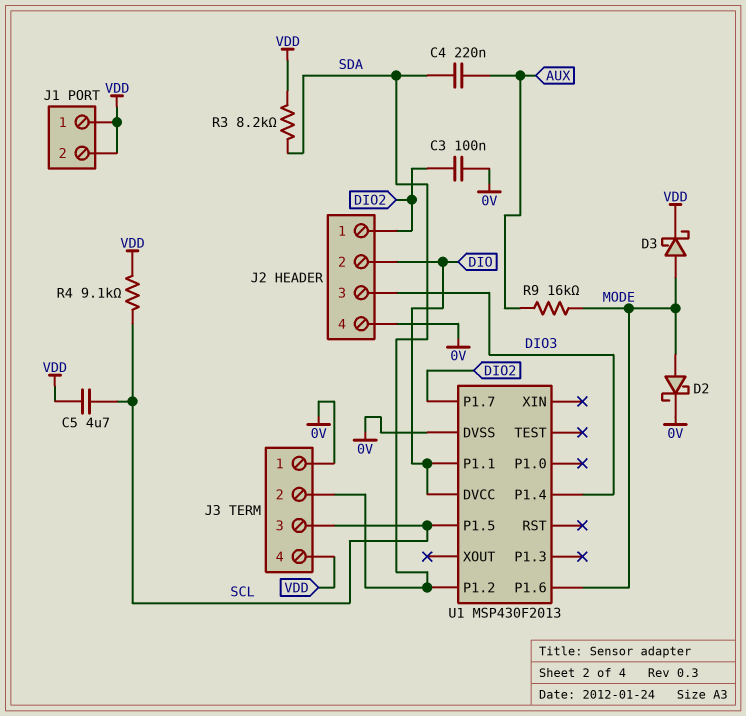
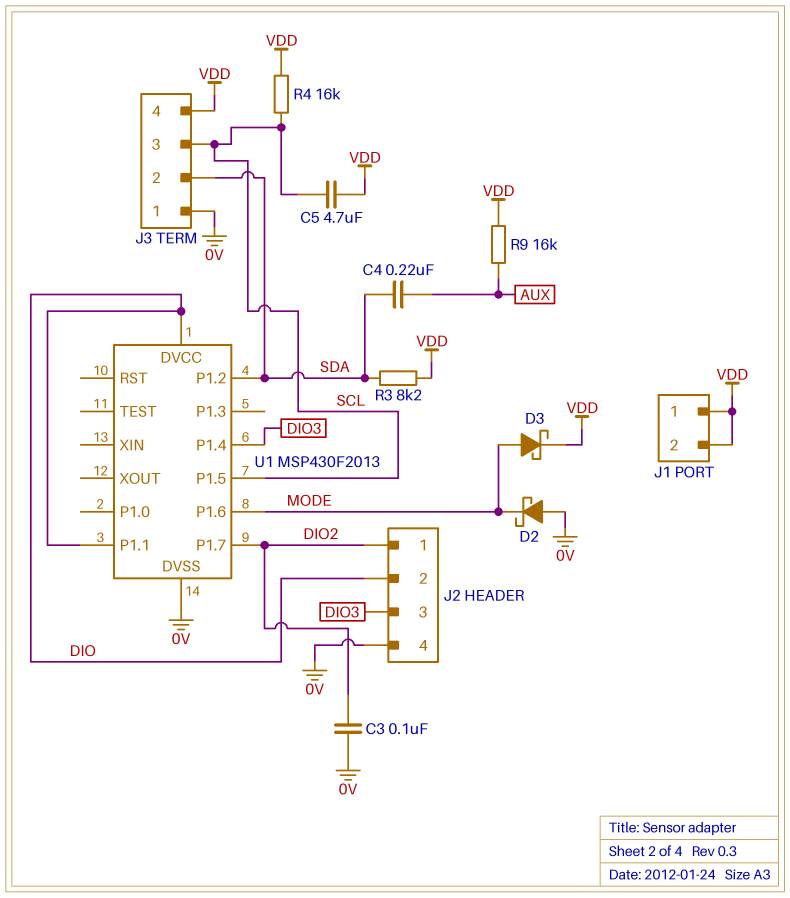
D2: schottky (A MODE, K 0V) -> schottky (A 0V, K MODE)
R4: 9.1k (SCL, VDD) -> 16k (SCL, VDD)
R9: 16k (AUX, MODE) -> 16k (AUX, VDD)

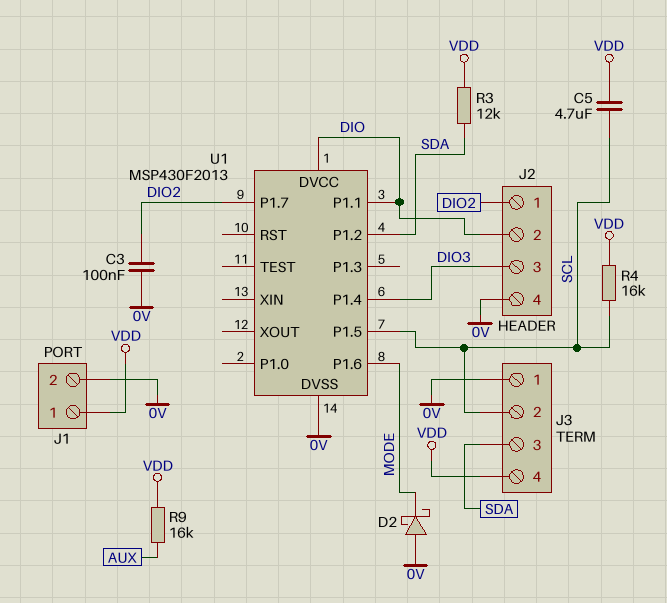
C4: 220nF (AUX, SDA) -> none
D3: schottky (A MODE, K VDD) -> none
J1 pin 2: VDD -> 0V
J3 pin 2: SDA -> SCL
J3 pin 3: SCL -> SDA
R3: 8.2k (SDA, VDD) -> 12k (SDA, VDD)

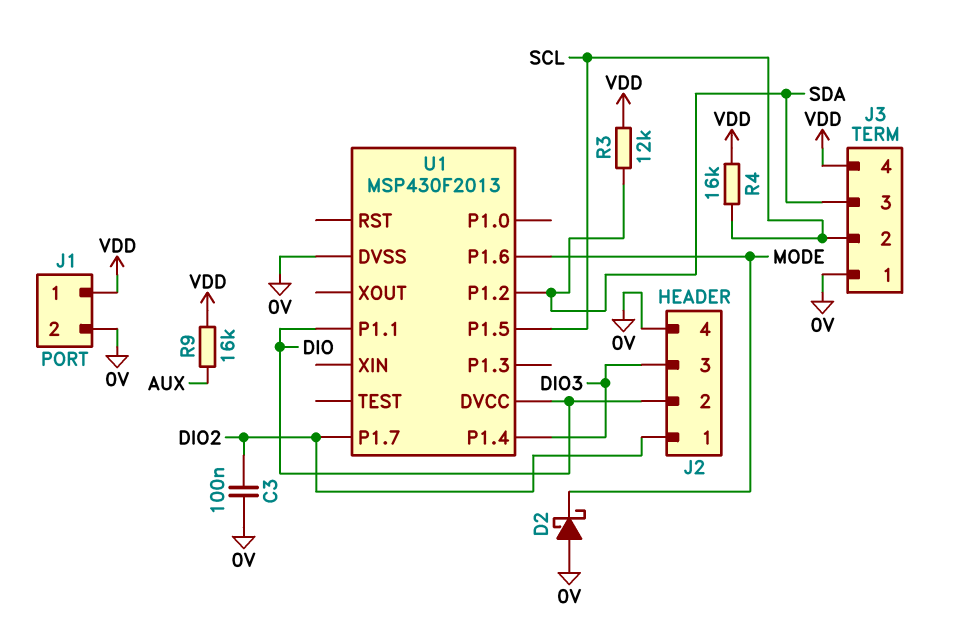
C5: 4.7uF (SCL, VDD) -> none

